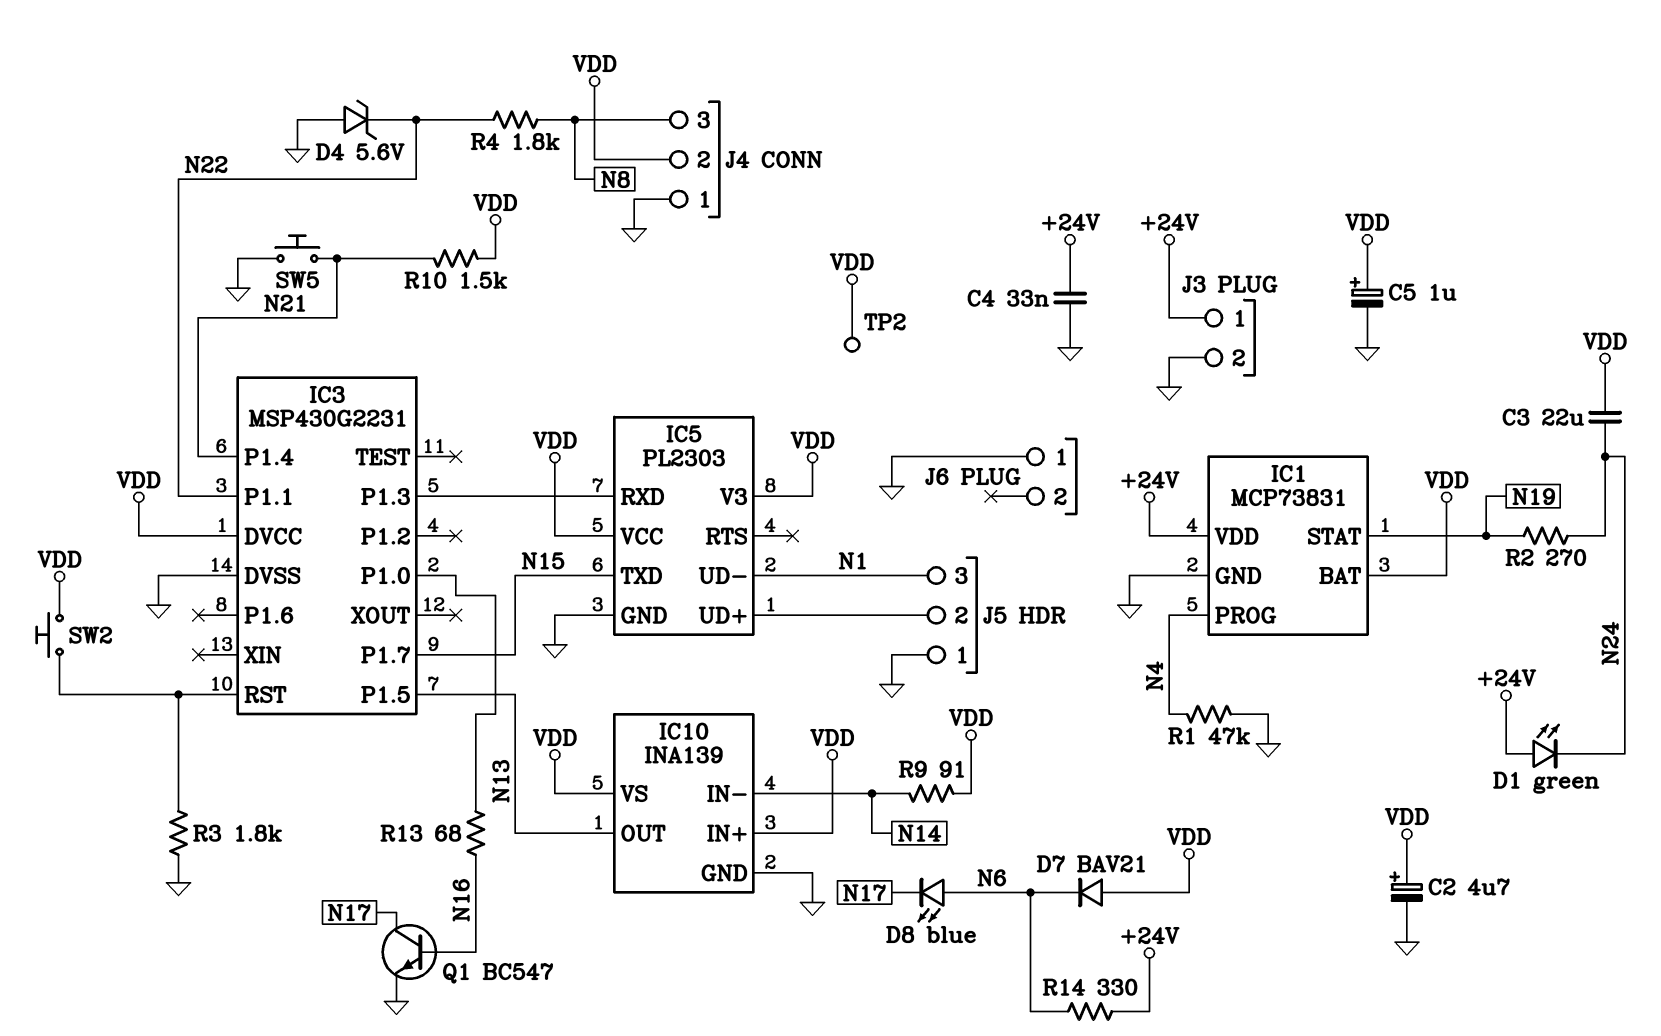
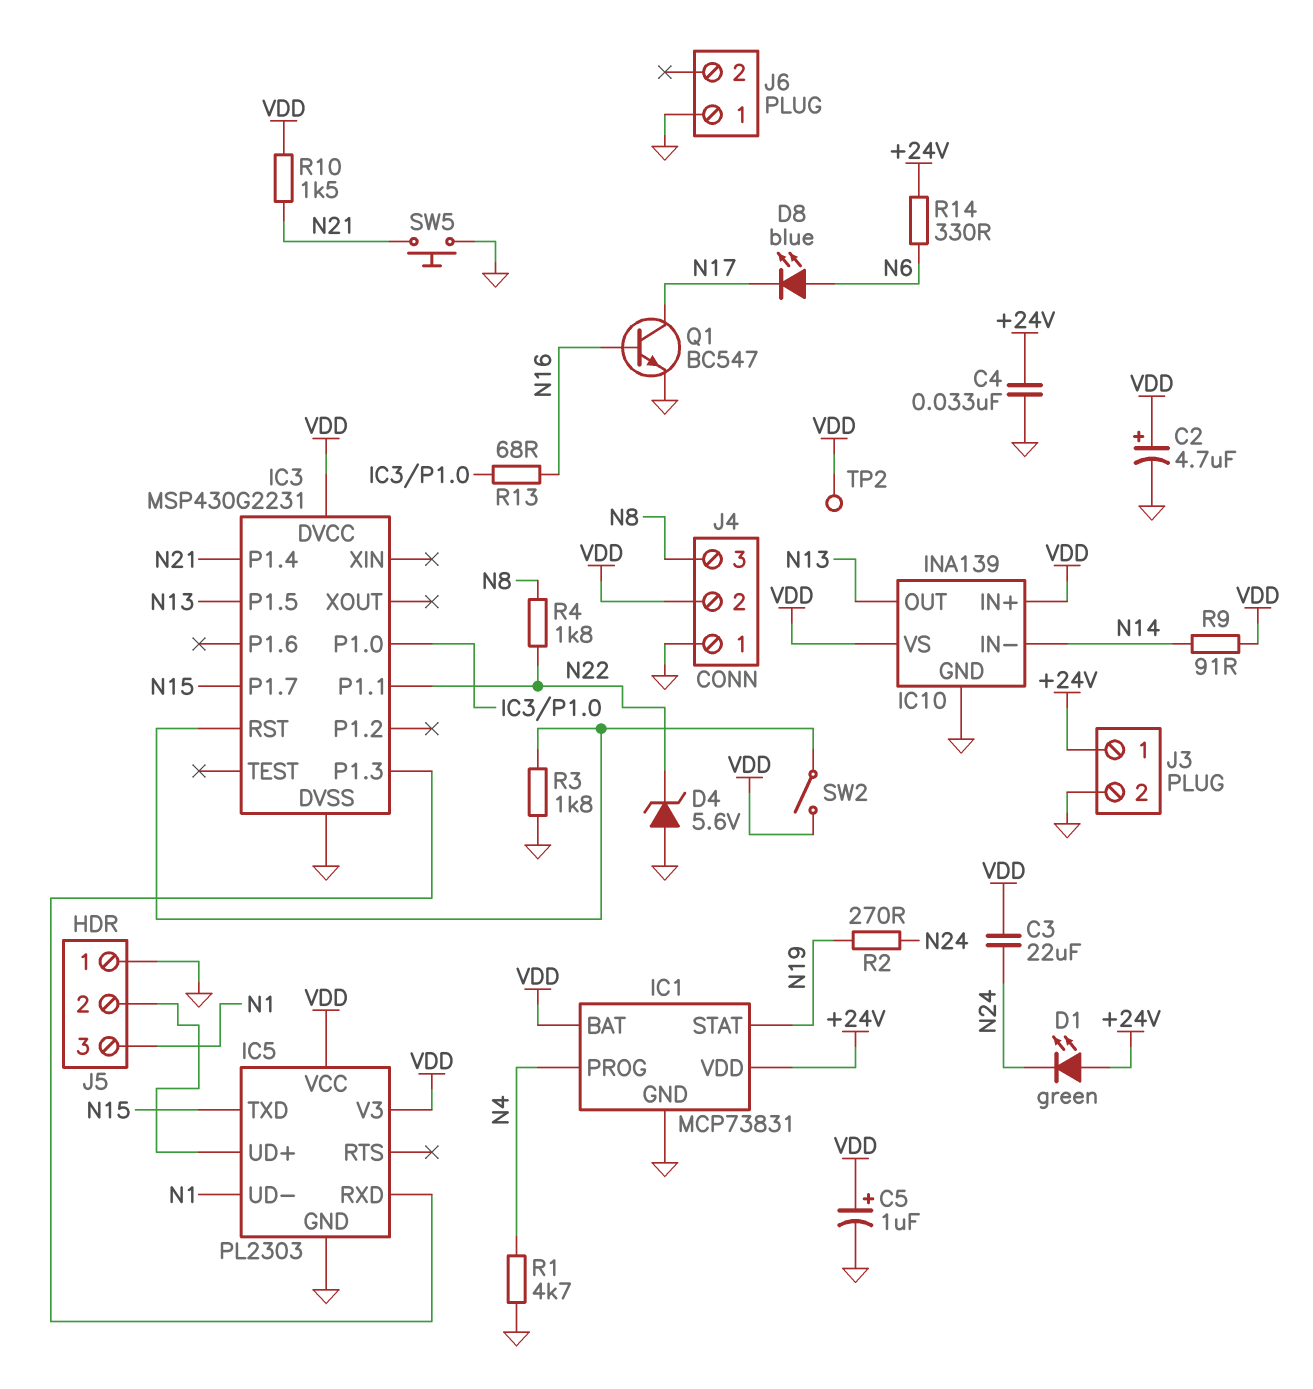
D7: diode BAV21 (A VDD, K N6) -> none
R1: 47k (GND, N4) -> 4.7k (GND, N4)
SW2: button (IC3/RST, VDD) -> switch (IC3/RST, VDD)

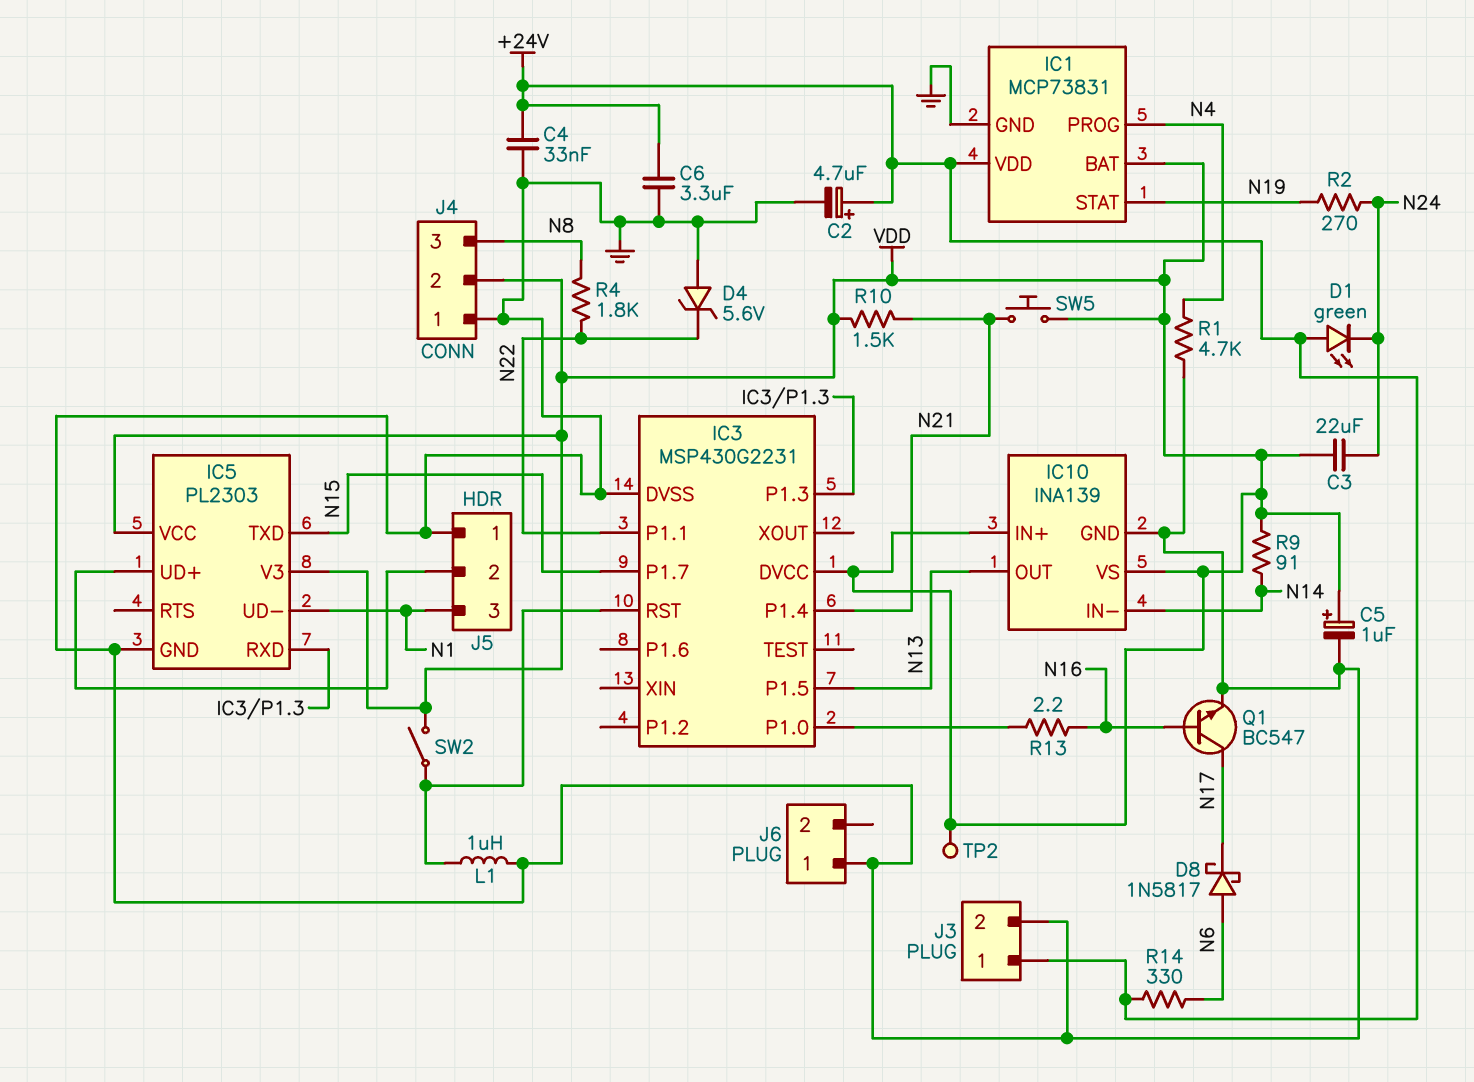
C2: 4.7uF (plus VDD, minus GND) -> 4.7uF (plus +24V, minus GND)
C6: none -> 3.3uF (+24V, GND)
D8: LED blue (A N6, K N17) -> schottky 1N5817 (A N6, K N17)
L1: none -> 1uH (GND, IC3/RST)
R3: 1.8k (GND, IC3/RST) -> none
R13: 68 (IC3/P1.0, N16) -> 2.2 (IC3/P1.0, N16)
SW5: button (GND, N21) -> button (N21, VDD)

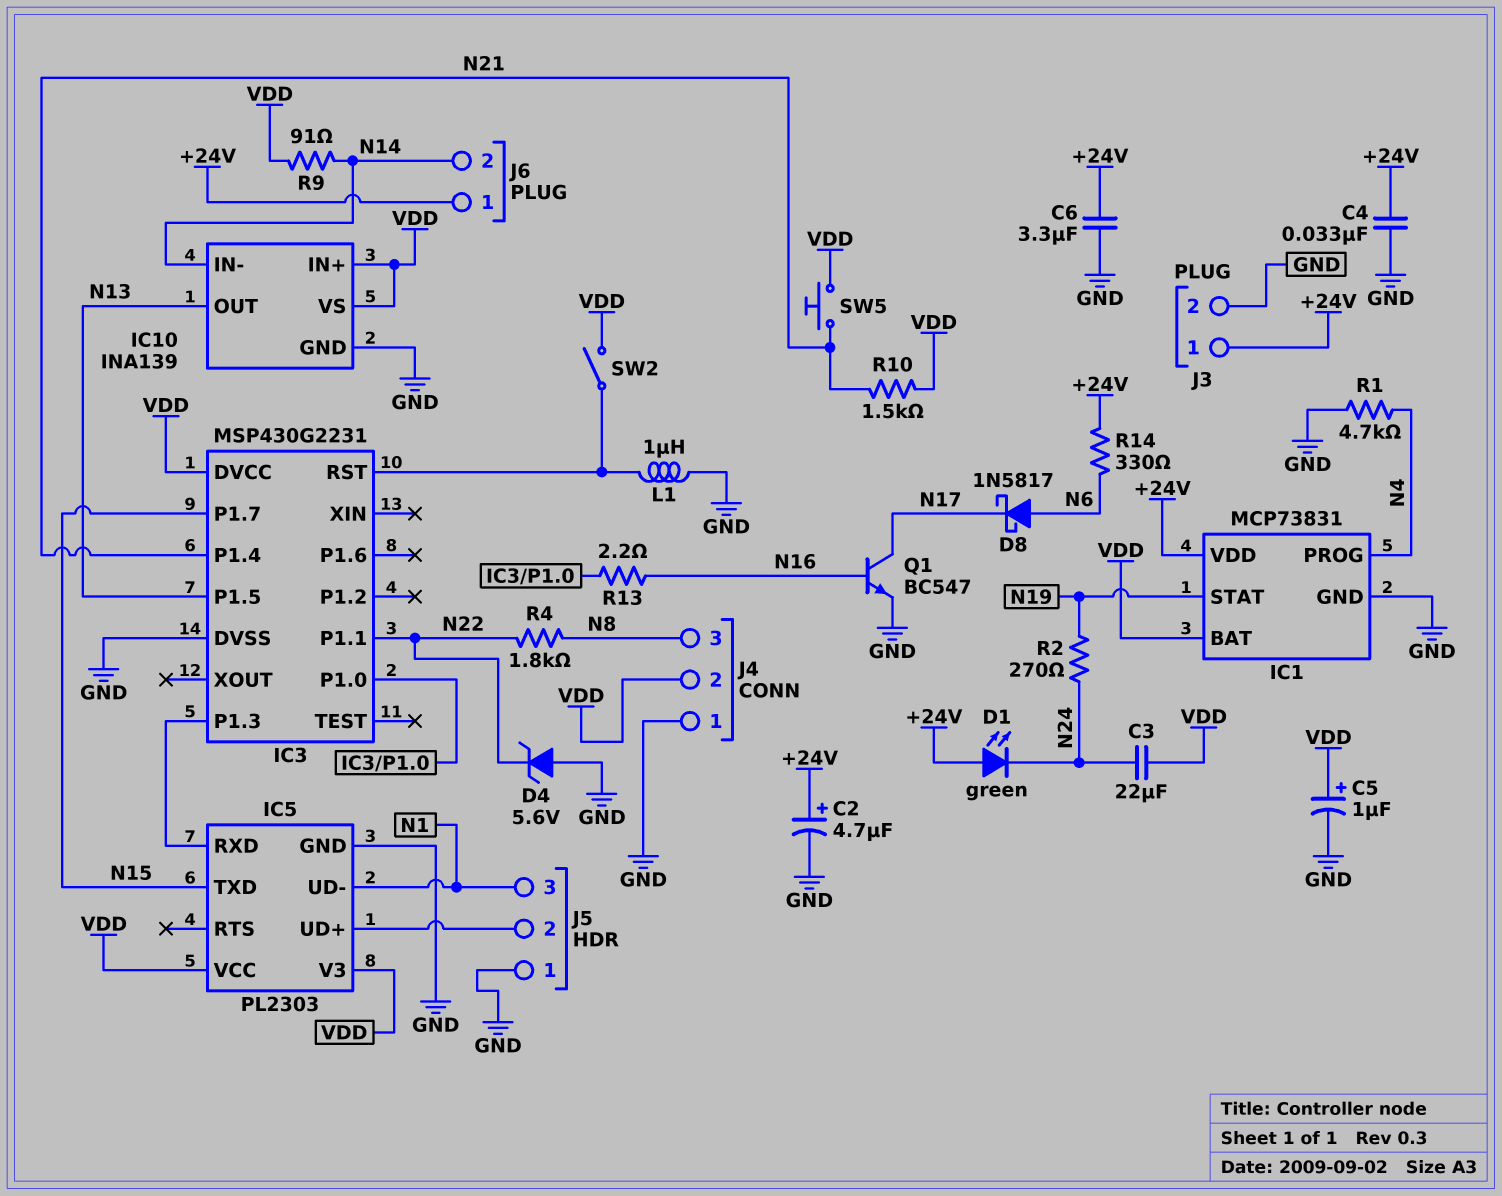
J6 pin 1: GND -> +24V
J6 pin 2: none -> N14
TP2: test point (VDD) -> none

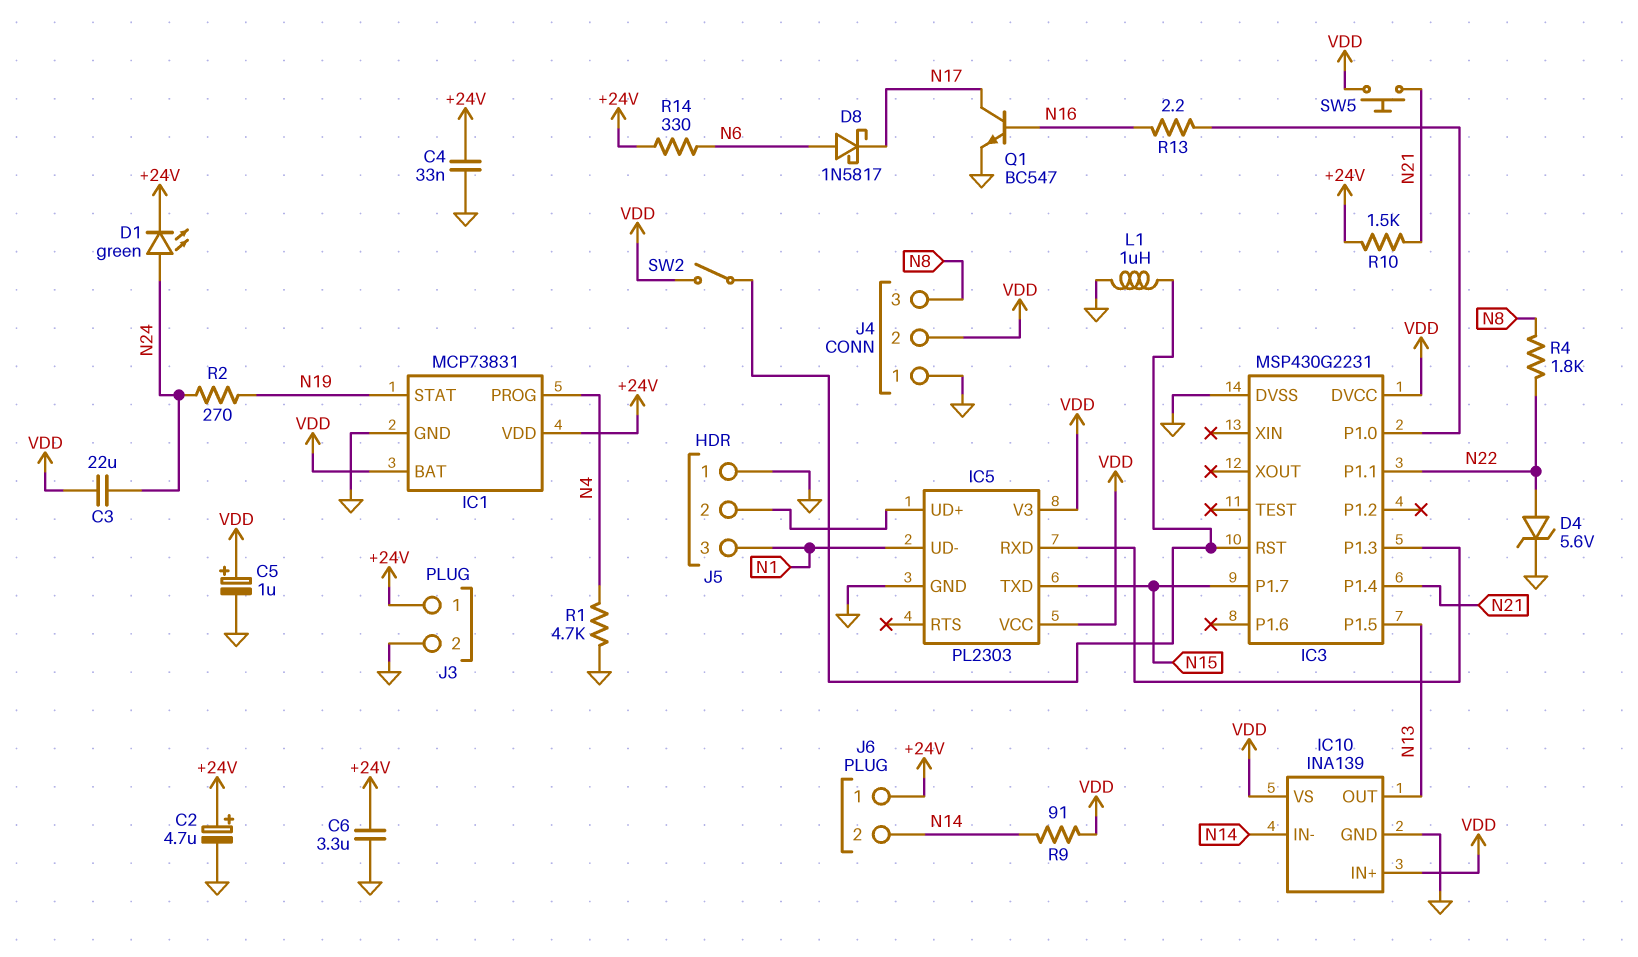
D1: LED green (A +24V, K N24) -> LED green (A N24, K +24V)
D4: zener 5.6V (A GND, K N22) -> zener 5.6V (A N22, K GND)
R10: 1.5k (N21, VDD) -> 1.5k (+24V, N21)

